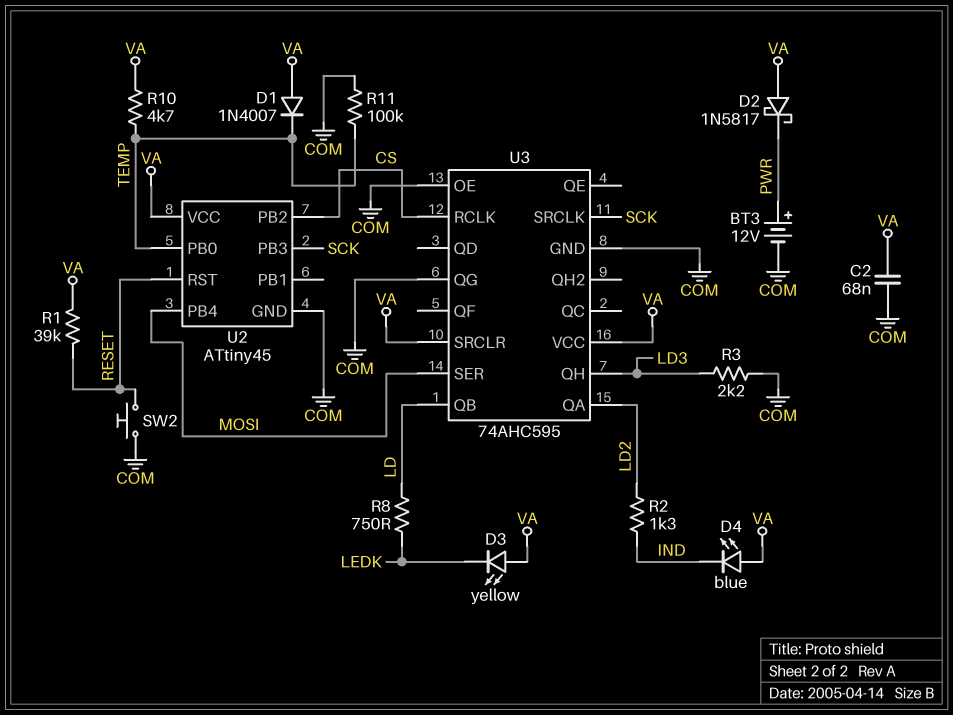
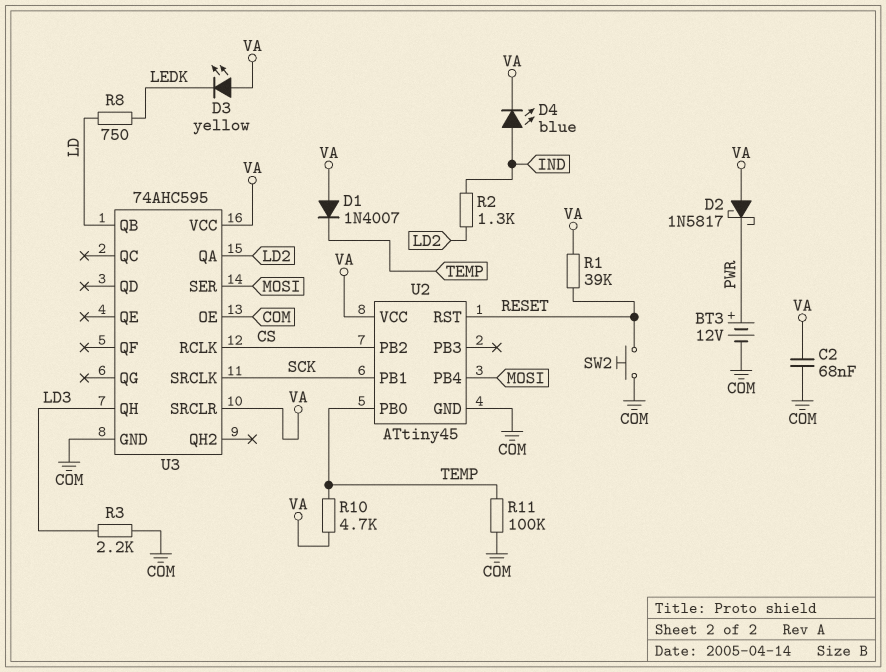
D4: LED blue (A VA, K IND) -> LED blue (A IND, K VA)
U2 pin PB1: none -> SCK
U2 pin PB3: SCK -> none
U3 pin QG: COM -> none

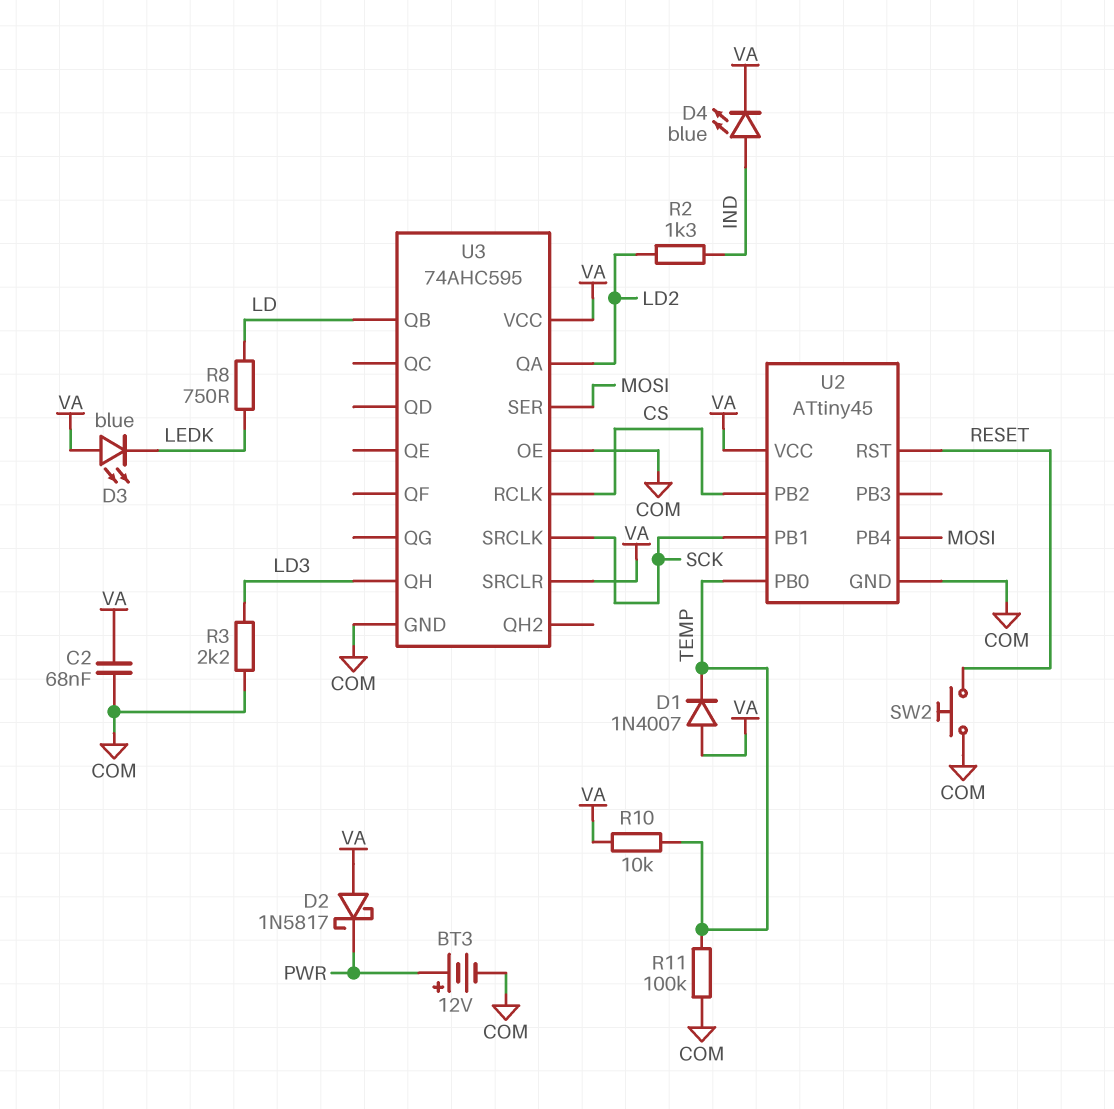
D3: LED yellow (A VA, K LEDK) -> LED blue (A VA, K LEDK)
R1: 39k (RESET, VA) -> none
R10: 4.7k (TEMP, VA) -> 10k (TEMP, VA)

